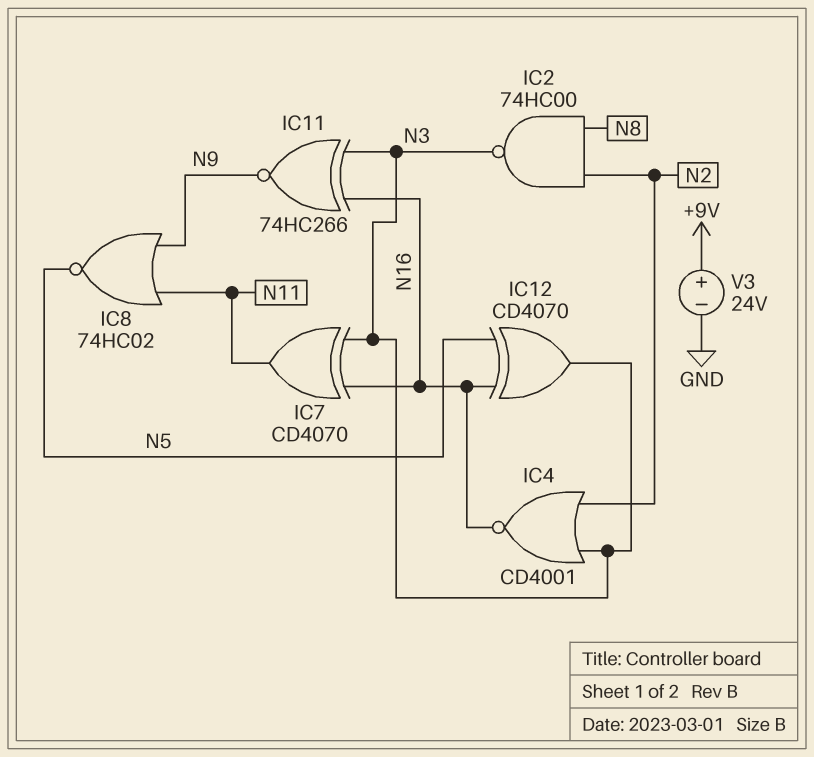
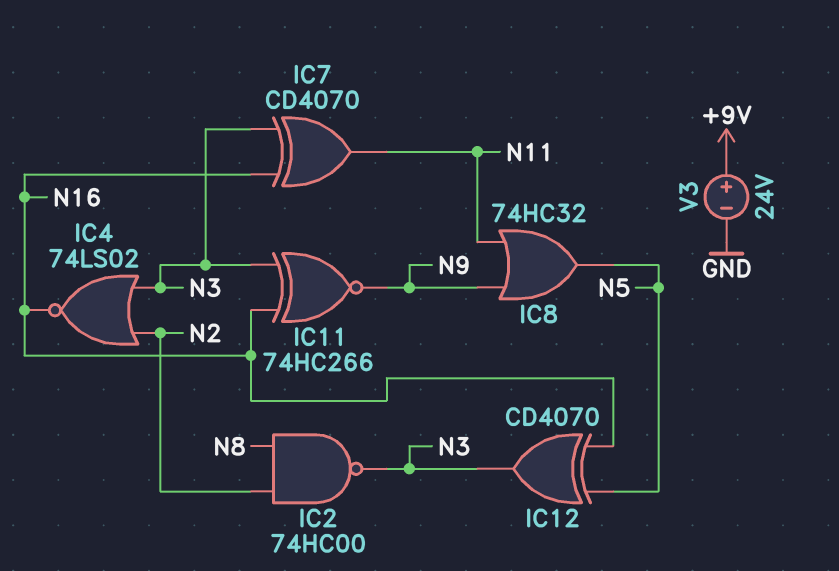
IC4: NOR CD4001 (in N2, in N3, out N16) -> NOR 74LS02 (in N2, in N3, out N16)
IC8: NOR 74HC02 (in N9, in N11, out N5) -> OR 74HC32 (in N9, in N11, out N5)

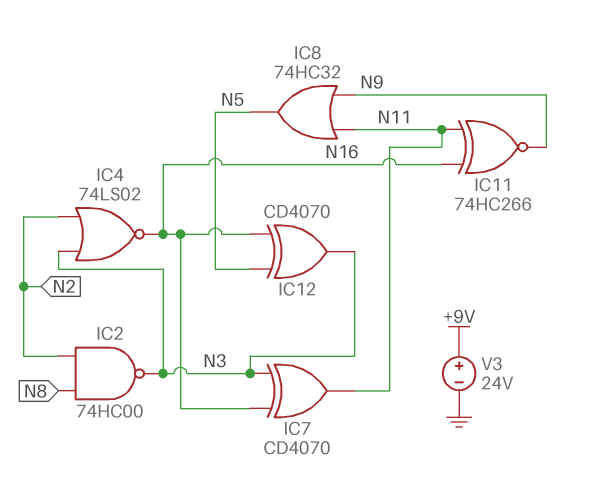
IC11: XNOR 74HC266 (in N3, in N16, out N9) -> XNOR 74HC266 (in N11, in N16, out N9)

